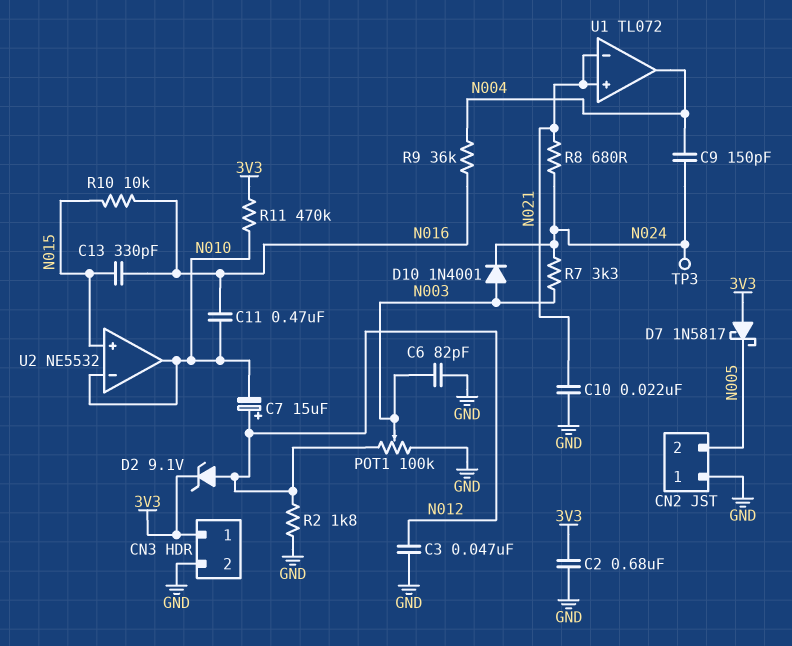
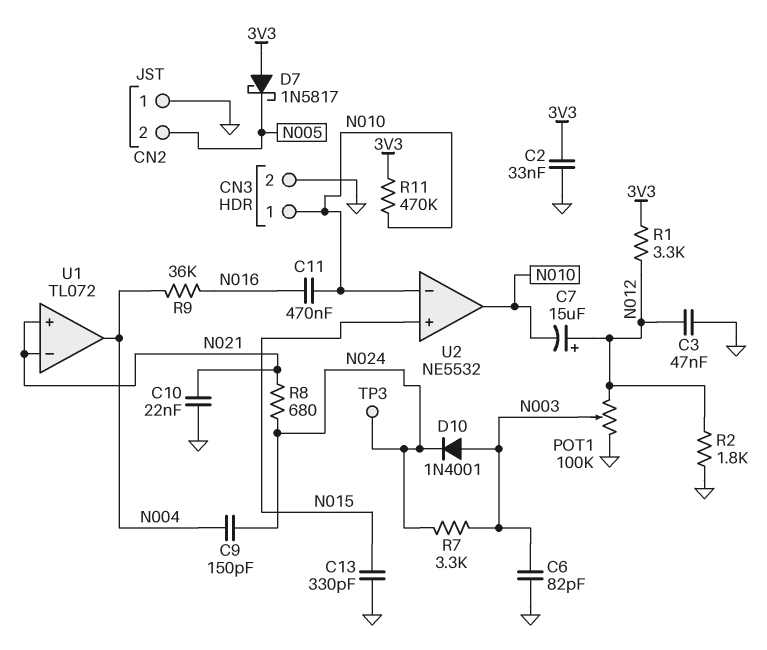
C2: 680nF (3V3, GND) -> 33nF (3V3, GND)
C13: 330pF (N015, N016) -> 330pF (GND, N015)
CN3 pin 1: 3V3 -> N010
D2: zener 9.1V (A N012, K 3V3) -> none
R1: none -> 3.3k (3V3, N012)
R10: 10k (N015, N016) -> none

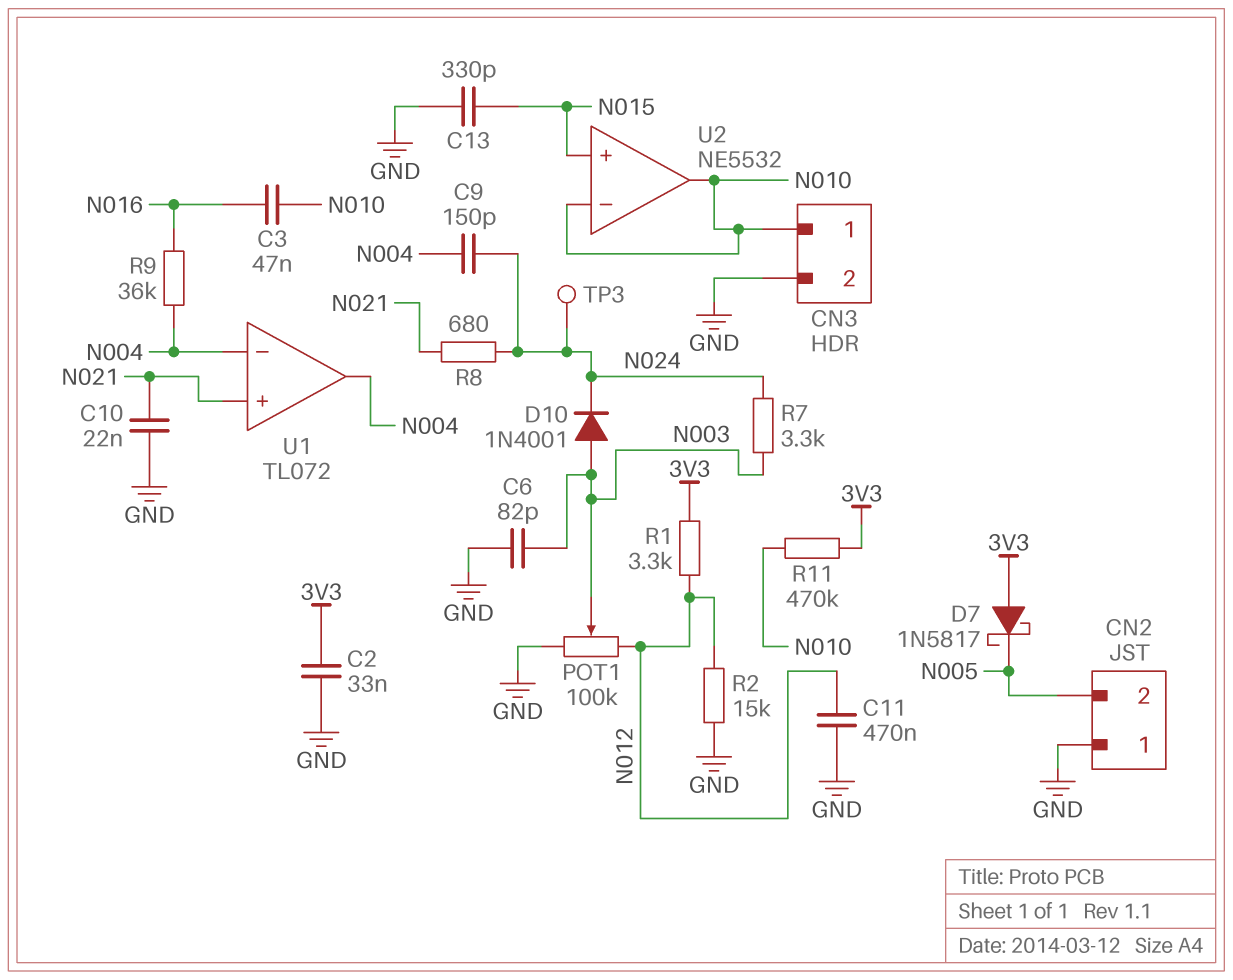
C3: 47nF (GND, N012) -> 47nF (N010, N016)
C7: 15uF (plus N012, minus N010) -> none
C11: 470nF (N010, N016) -> 470nF (GND, N012)
R2: 1.8k (GND, N012) -> 15k (GND, N012)
U1 pin in-: N021 -> N004

